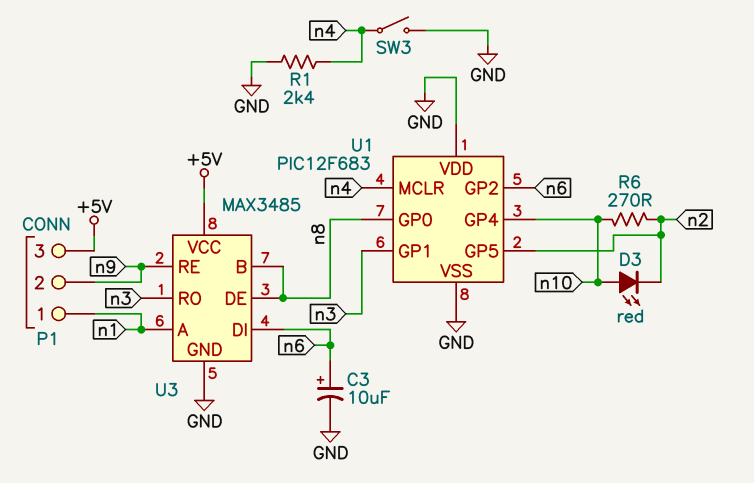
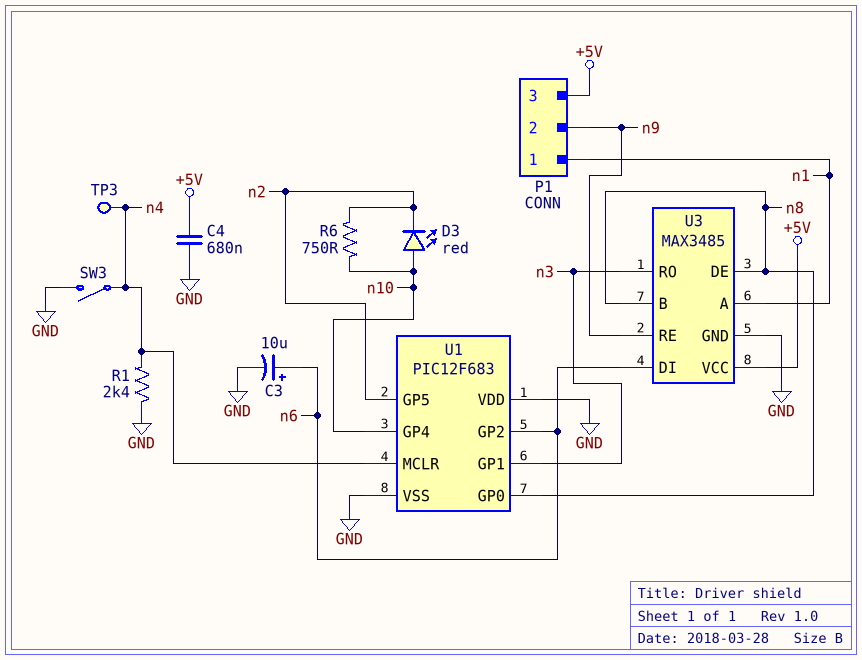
C4: none -> 680nF (+5V, GND)
R6: 270 (n2, n10) -> 750 (n2, n10)
TP3: none -> test point (n4)

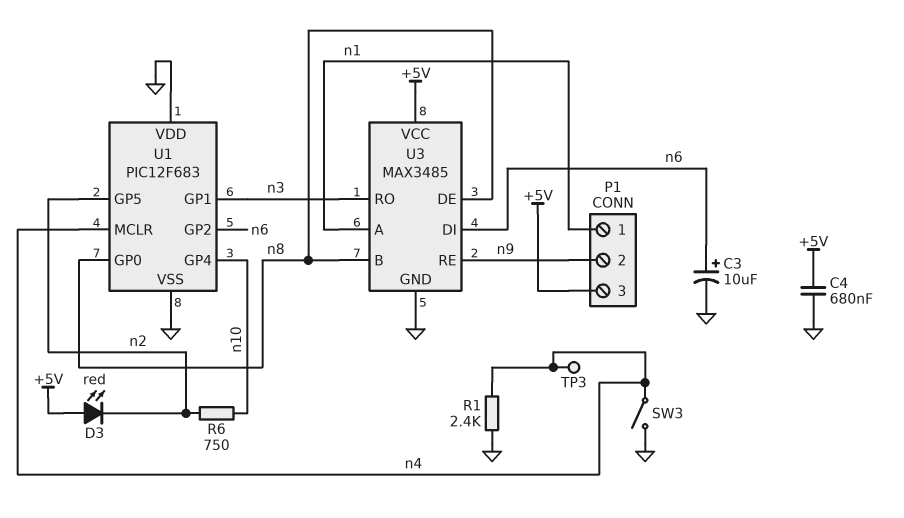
D3: LED red (A n10, K n2) -> LED red (A +5V, K n2)

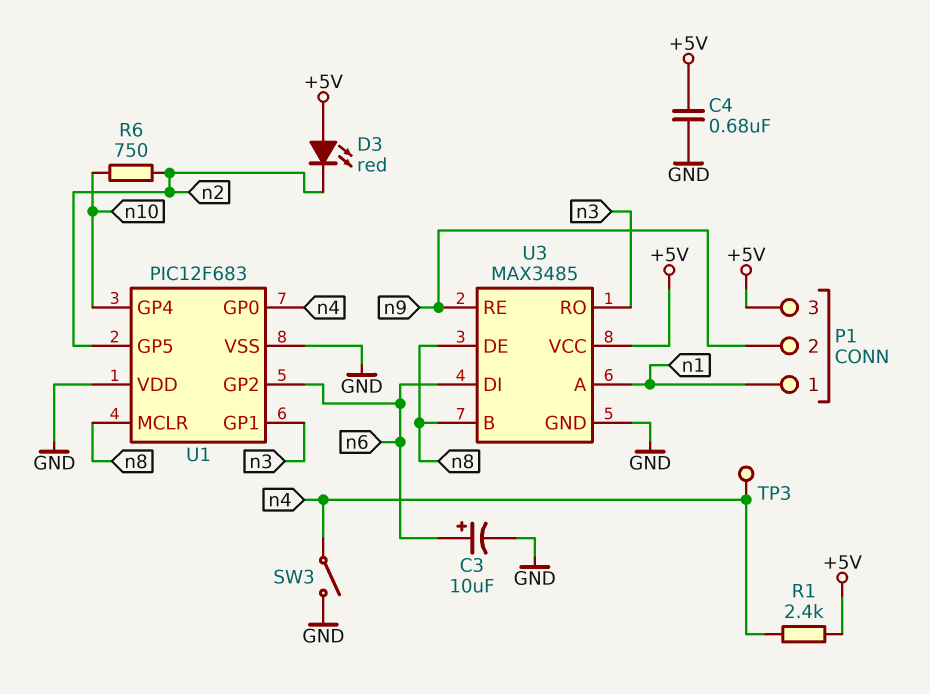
R1: 2.4k (GND, n4) -> 2.4k (+5V, n4)
U1 pin GP0: n8 -> n4
U1 pin MCLR: n4 -> n8

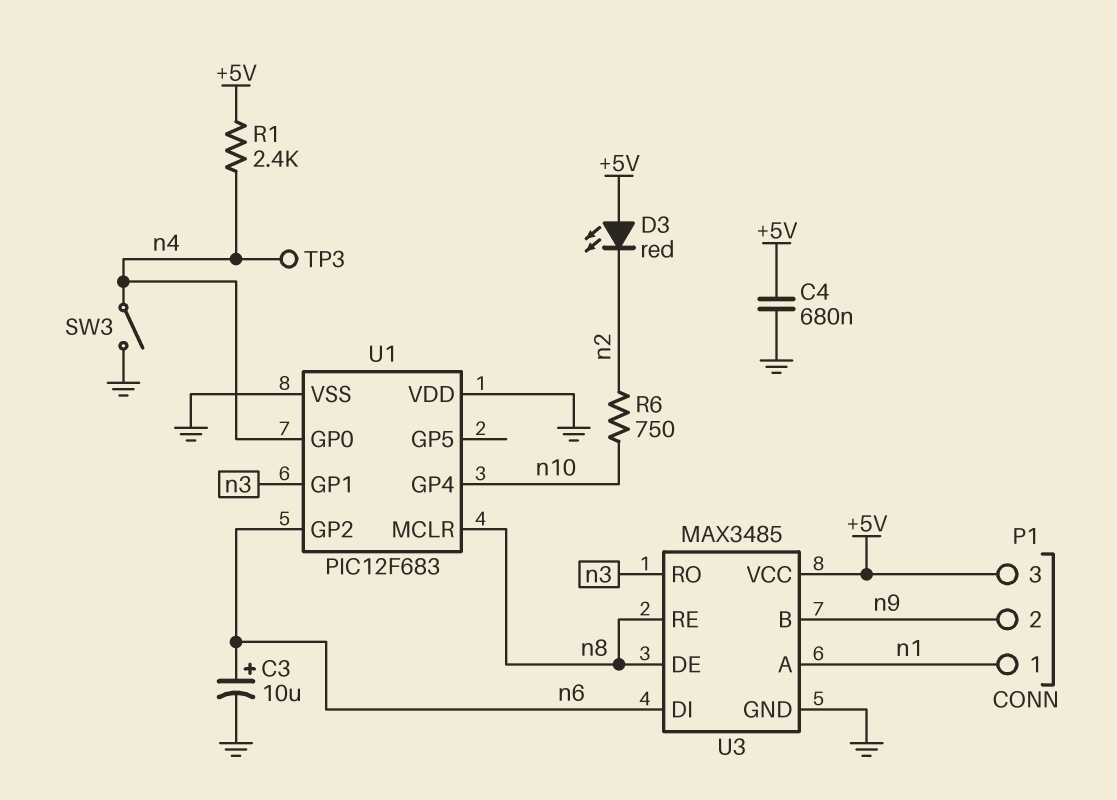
U1 pin GP5: n2 -> none
U3 pin B: n8 -> n9
U3 pin RE: n9 -> n8

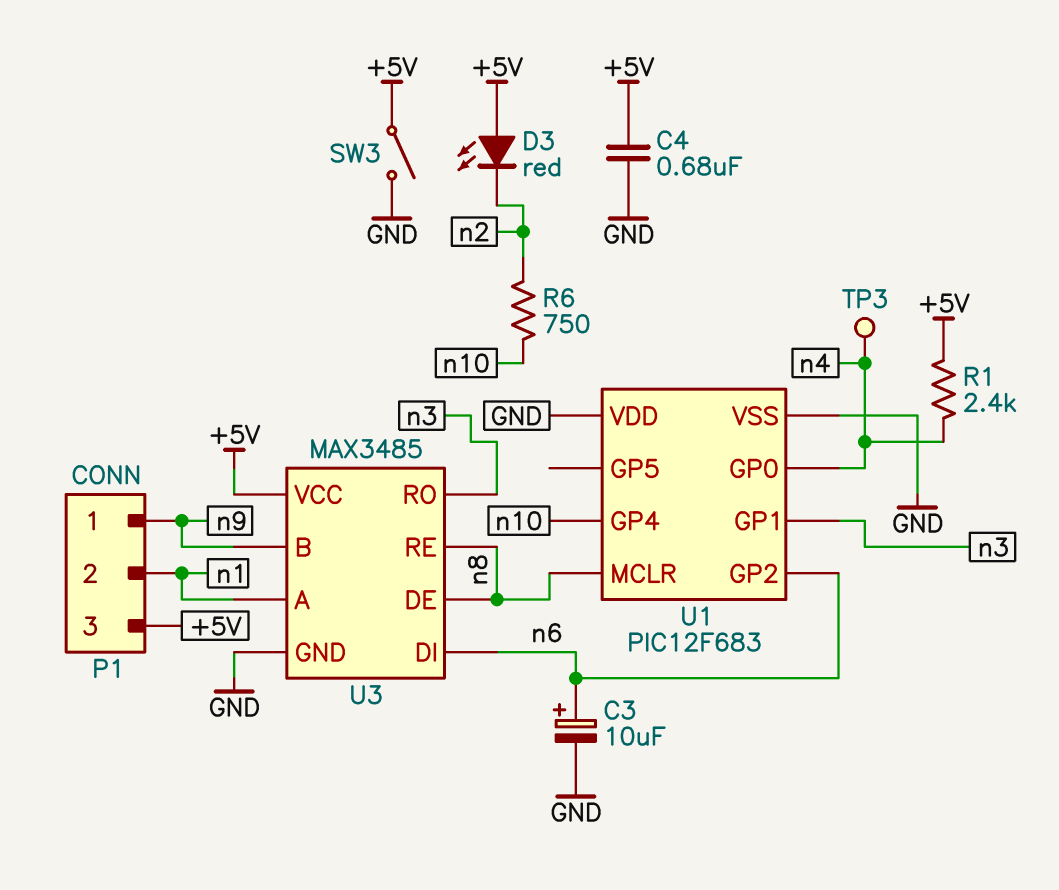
P1 pin 1: n1 -> n9
P1 pin 2: n9 -> n1
SW3: switch (GND, n4) -> switch (+5V, GND)

